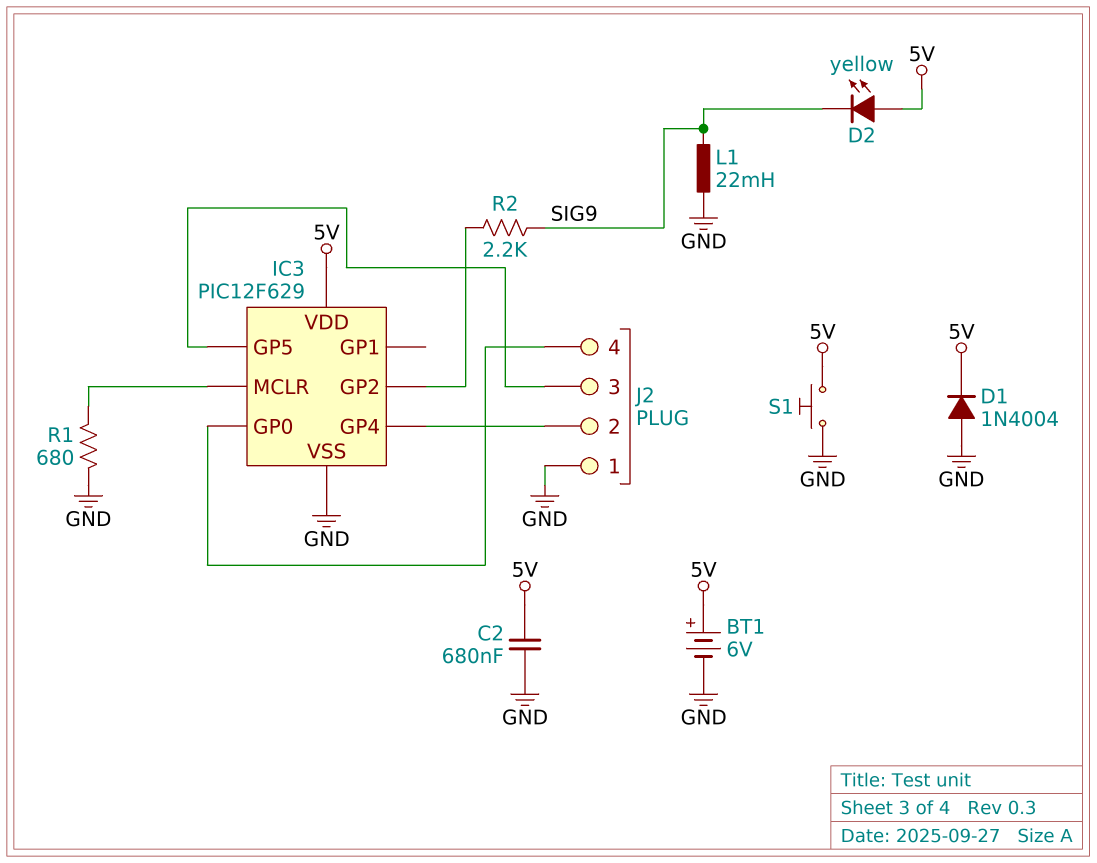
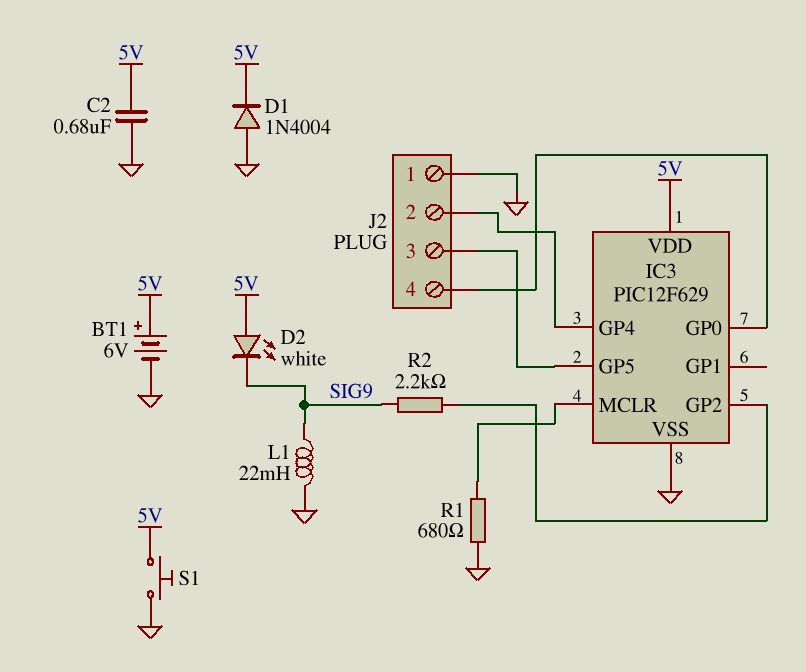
D2: LED yellow (A 5V, K SIG9) -> LED white (A 5V, K SIG9)

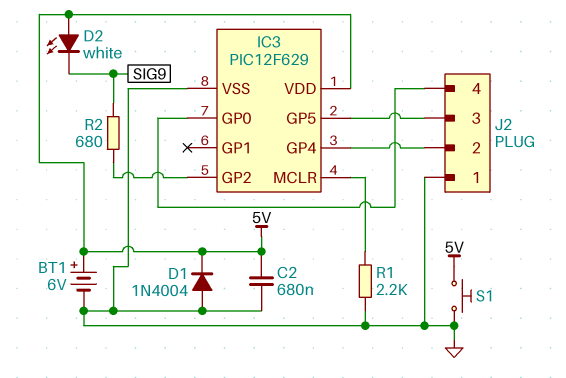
L1: 22mH (GND, SIG9) -> none
R1: 680 (GND, IC3/MCLR) -> 2.2k (GND, IC3/MCLR)
R2: 2.2k (IC3/GP2, SIG9) -> 680 (IC3/GP2, SIG9)

